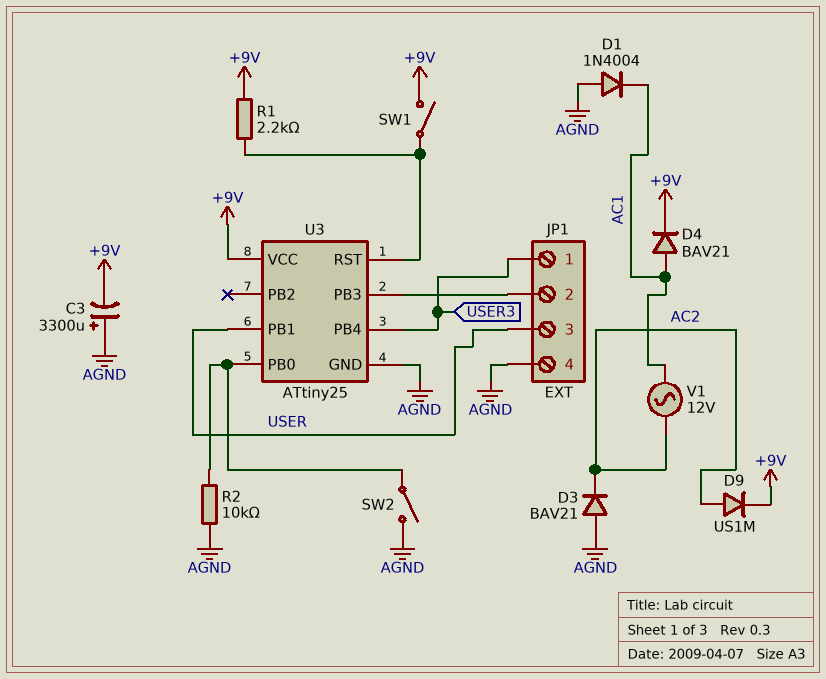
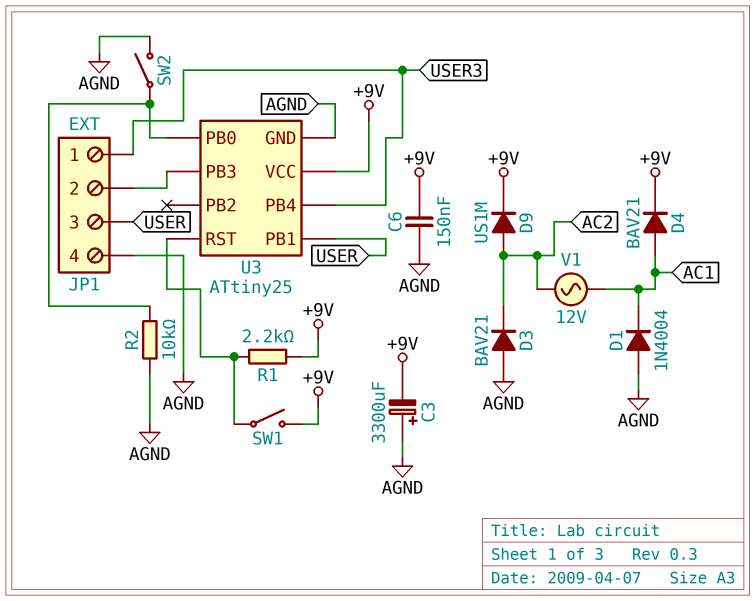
C6: none -> 150nF (+9V, AGND)

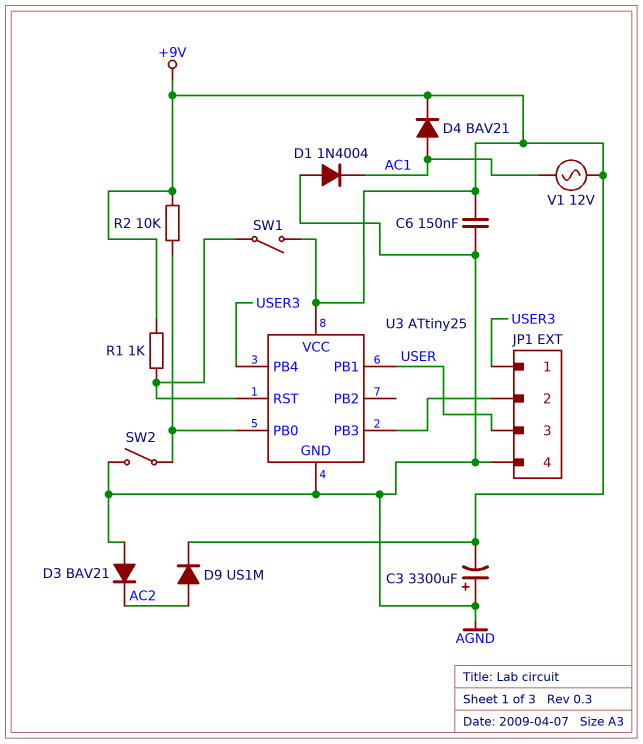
R1: 2.2k (+9V, U3/RST) -> 1k (+9V, U3/RST)
R2: 10k (AGND, U3/PB0) -> 10k (+9V, U3/PB0)
V1: AC 12V (AC1, AC2) -> AC 12V (+9V, AC1)

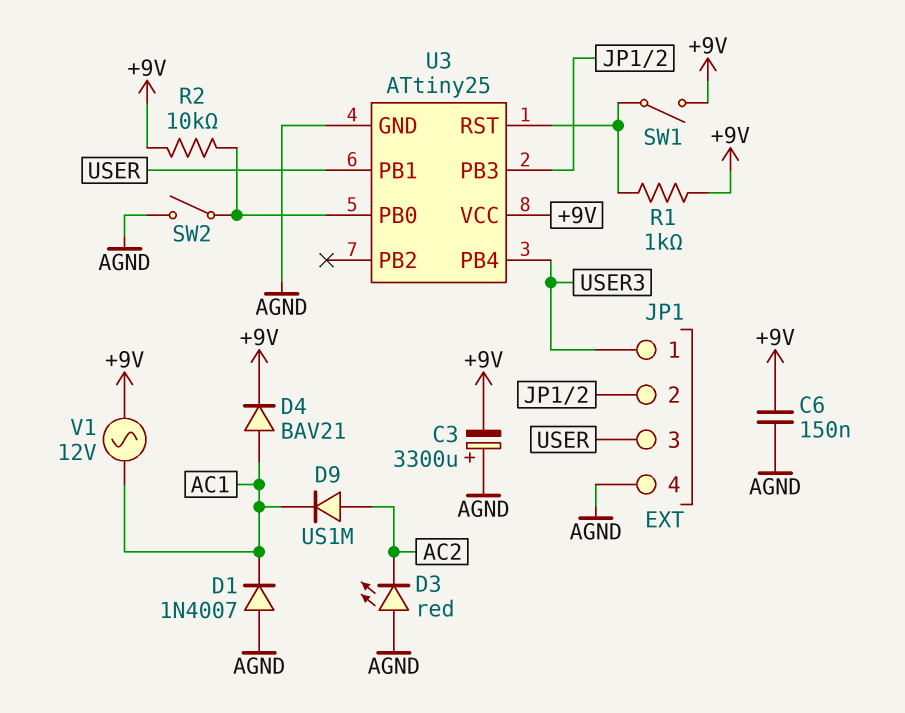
D1: diode 1N4004 (A AGND, K AC1) -> diode 1N4007 (A AGND, K AC1)
D3: diode BAV21 (A AGND, K AC2) -> LED red (A AGND, K AC2)
D9: diode US1M (A AC2, K +9V) -> diode US1M (A AC2, K AC1)

